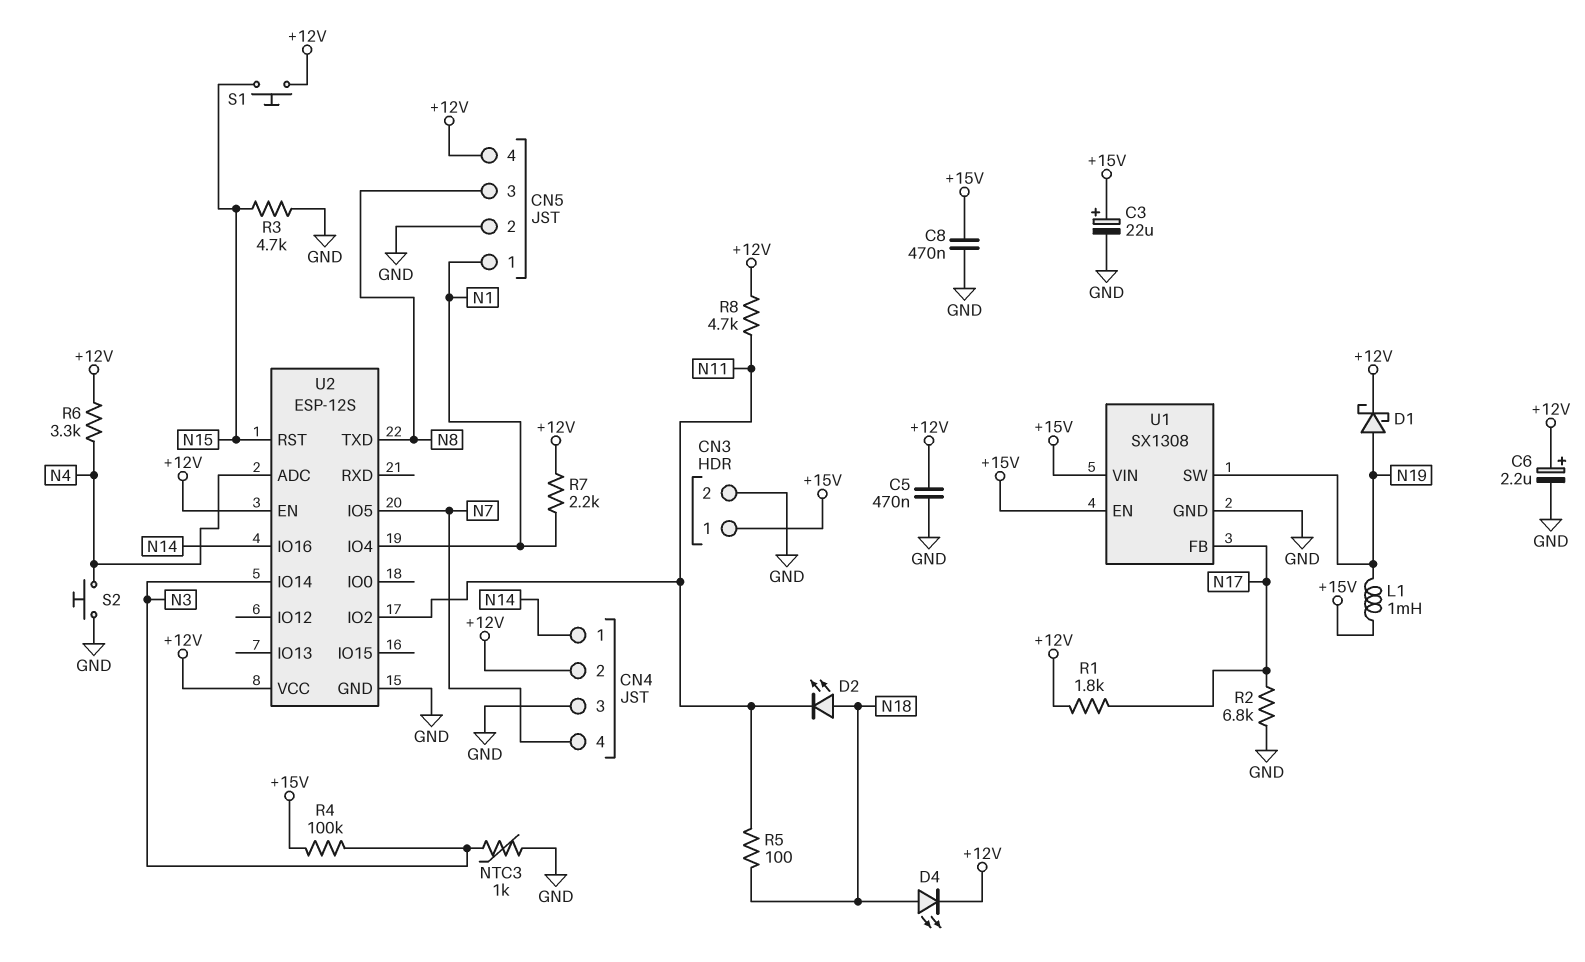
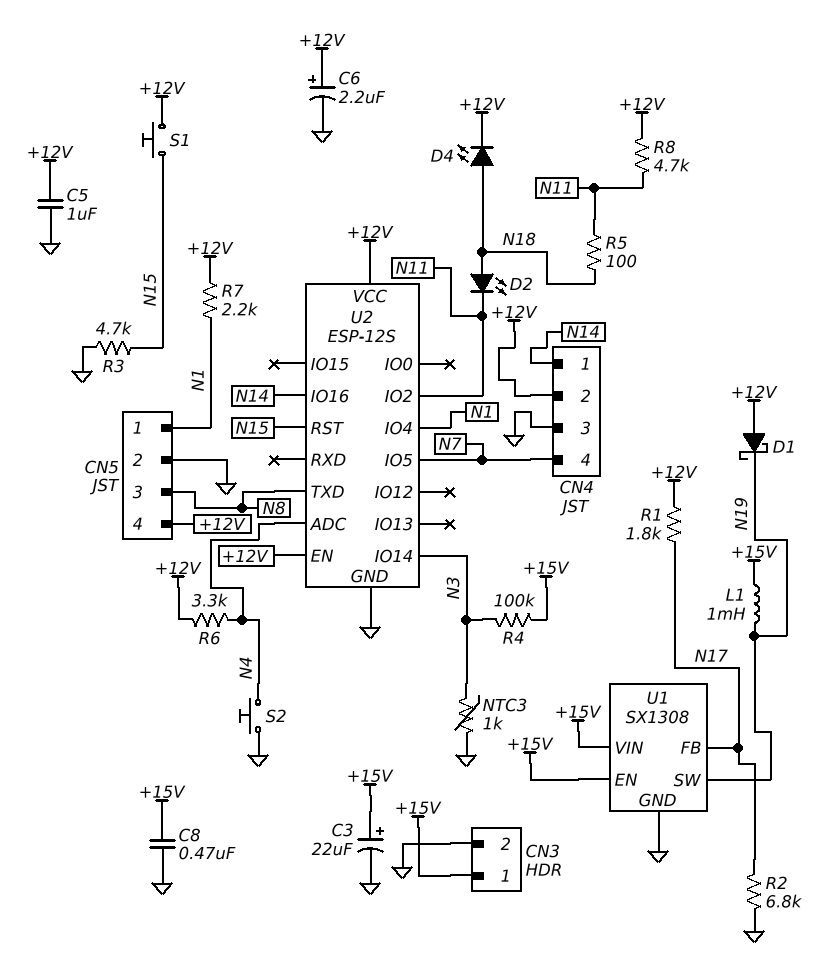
C5: 470nF (+12V, GND) -> 1uF (+12V, GND)
D1: schottky (A N19, K +12V) -> schottky (A +12V, K N19)

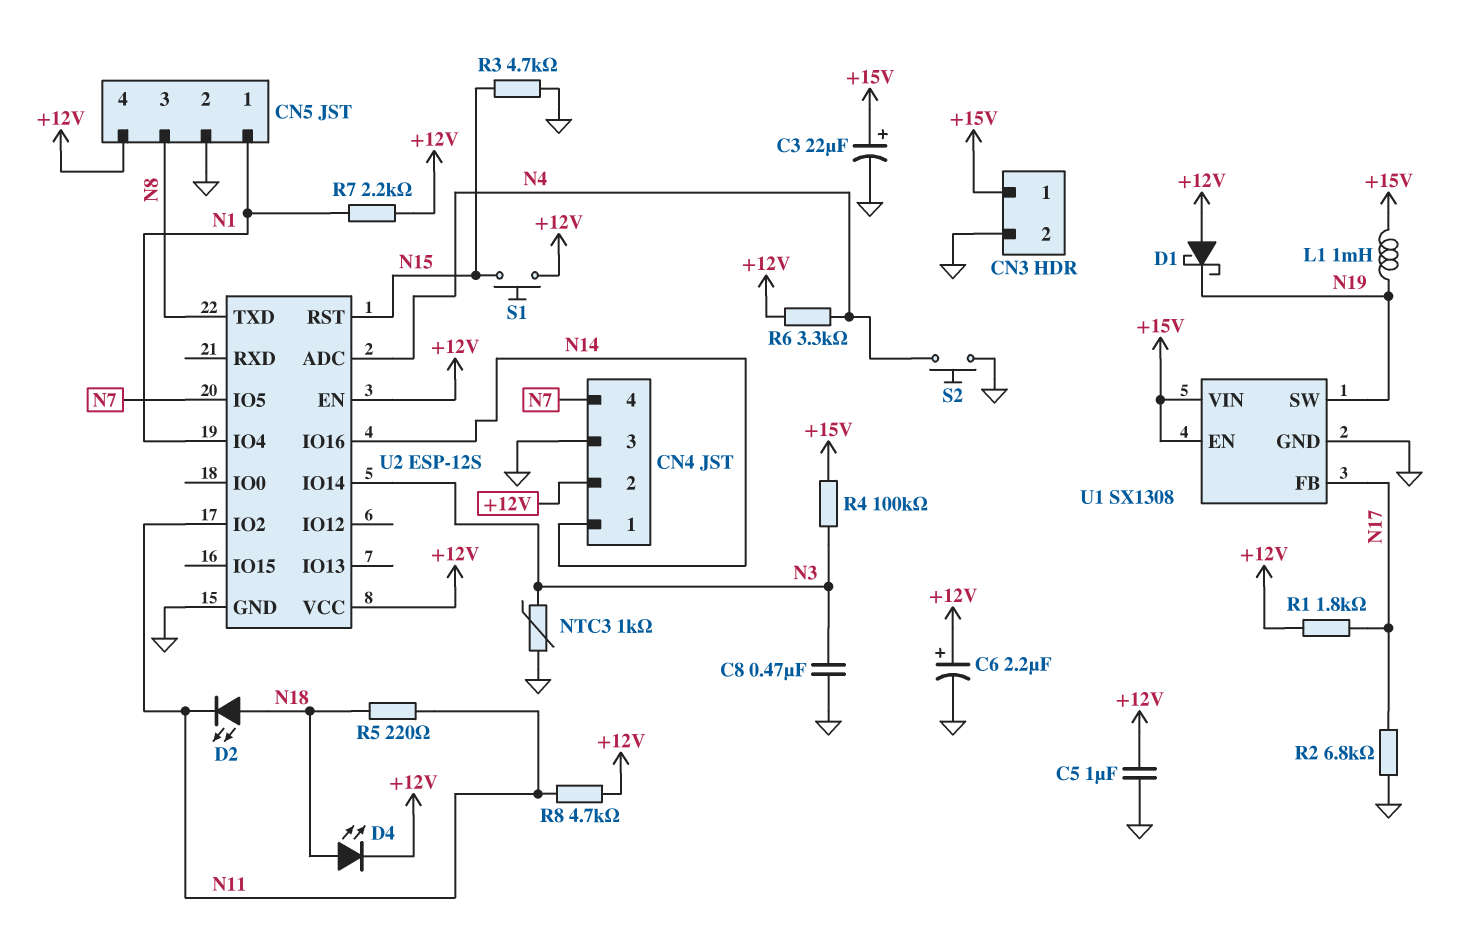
C8: 470nF (+15V, GND) -> 470nF (GND, N3)
R5: 100 (N11, N18) -> 220 (N11, N18)

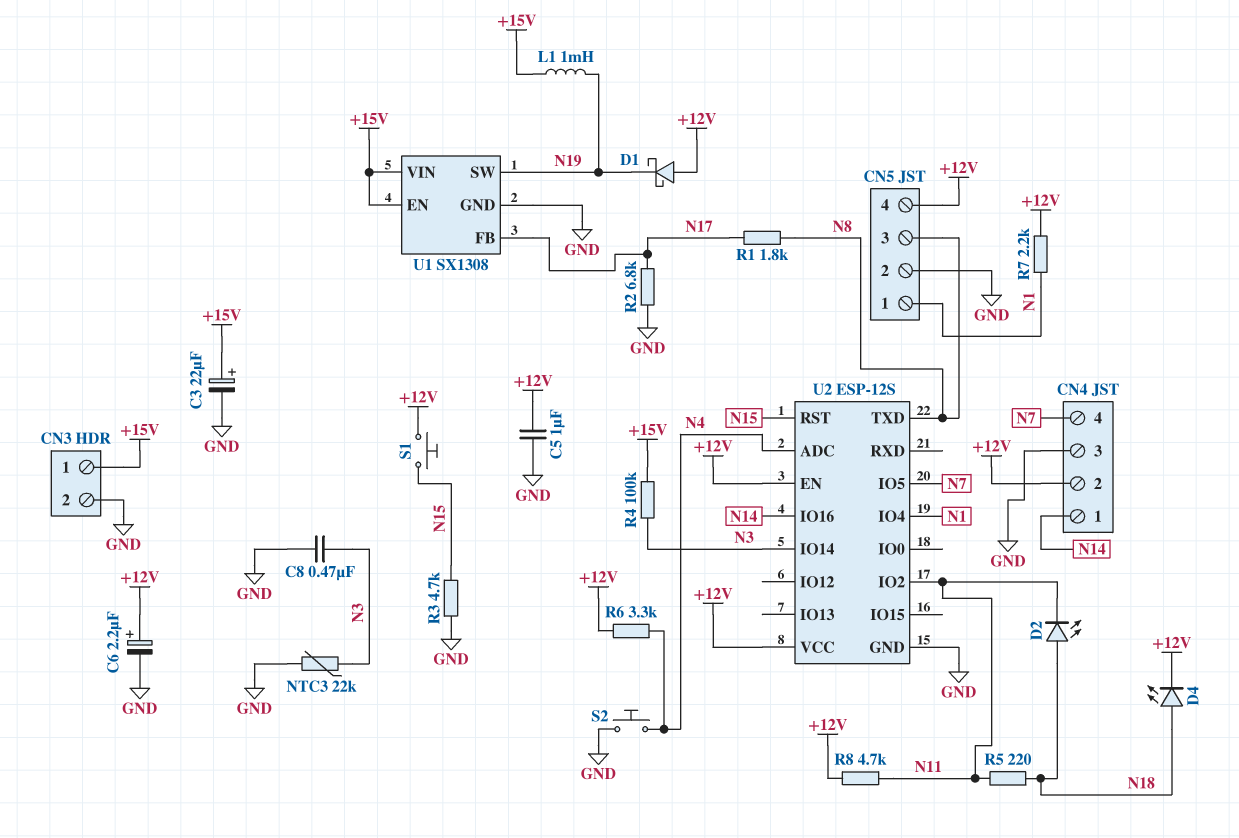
NTC3: 1k (GND, N3) -> 22k (GND, N3)
R1: 1.8k (+12V, N17) -> 1.8k (N8, N17)

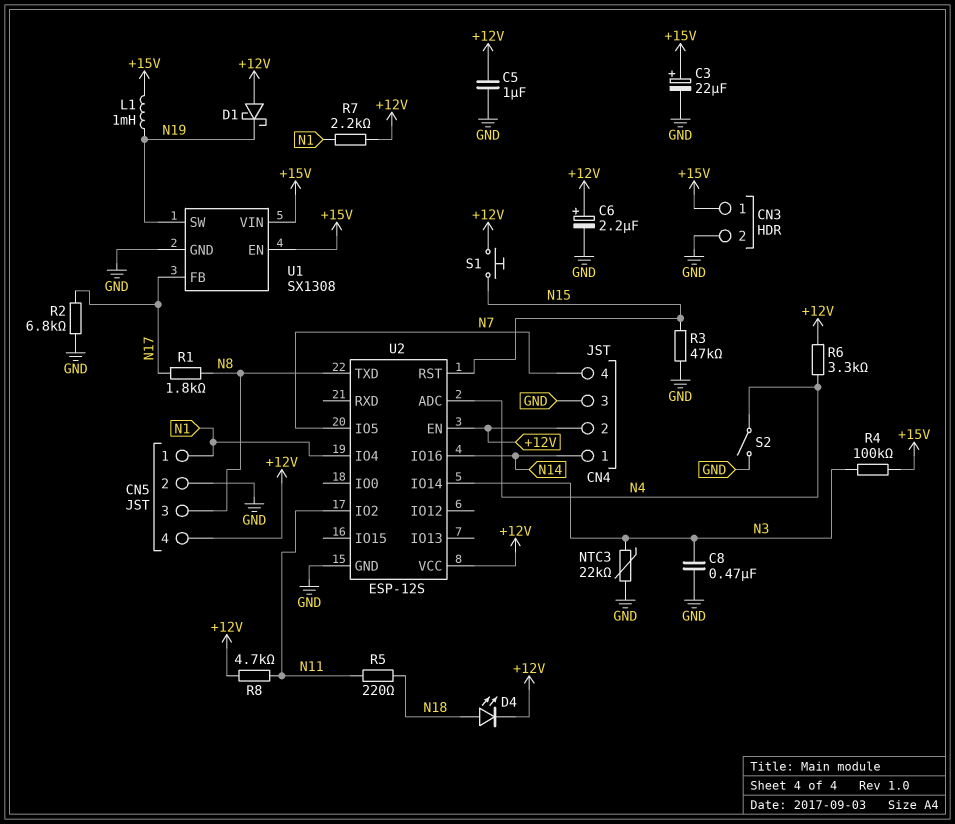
D2: LED (A N18, K N11) -> none
R3: 4.7k (GND, N15) -> 47k (GND, N15)
S2: button (GND, N4) -> switch (GND, N4)

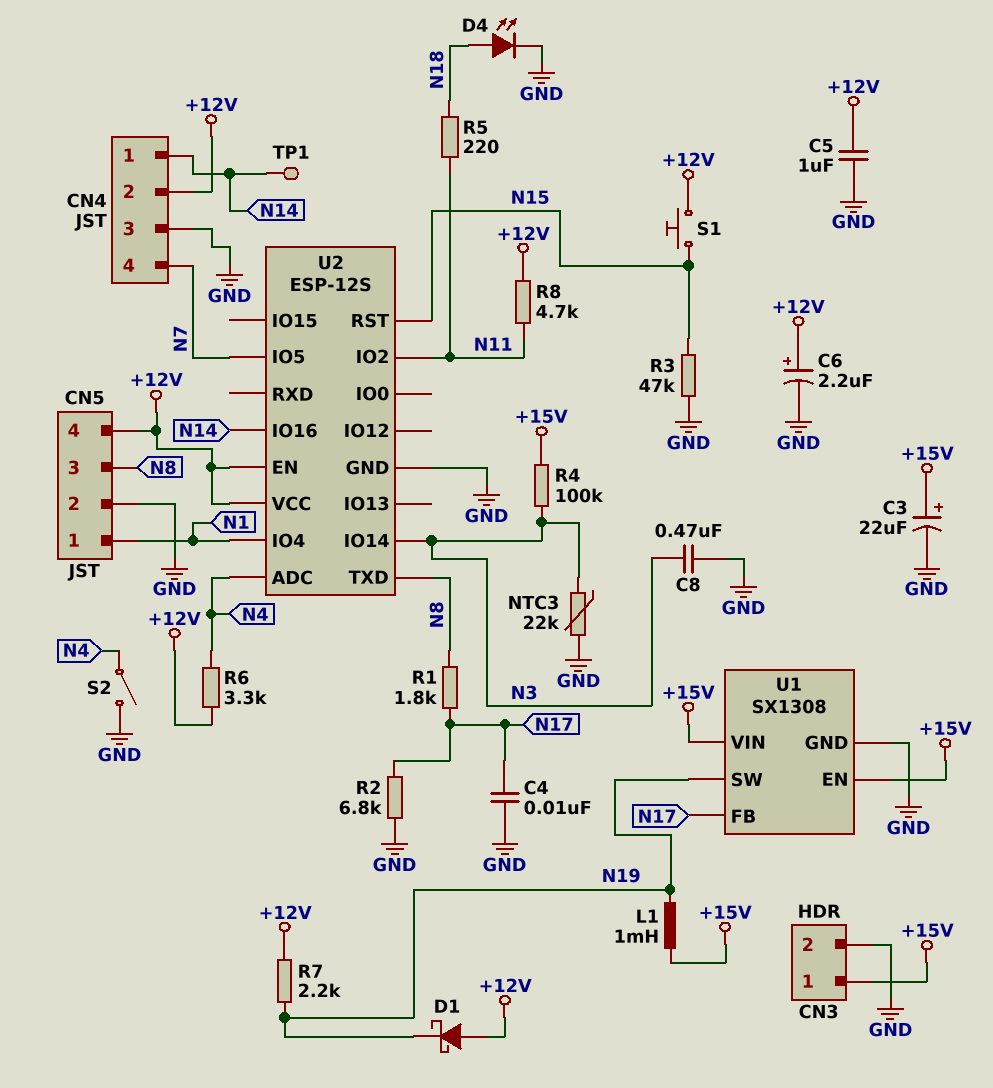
C4: none -> 10nF (GND, N17)
D4: LED (A N18, K +12V) -> LED (A N18, K GND)
R7: 2.2k (+12V, N1) -> 2.2k (+12V, N19)
TP1: none -> test point (N14)

